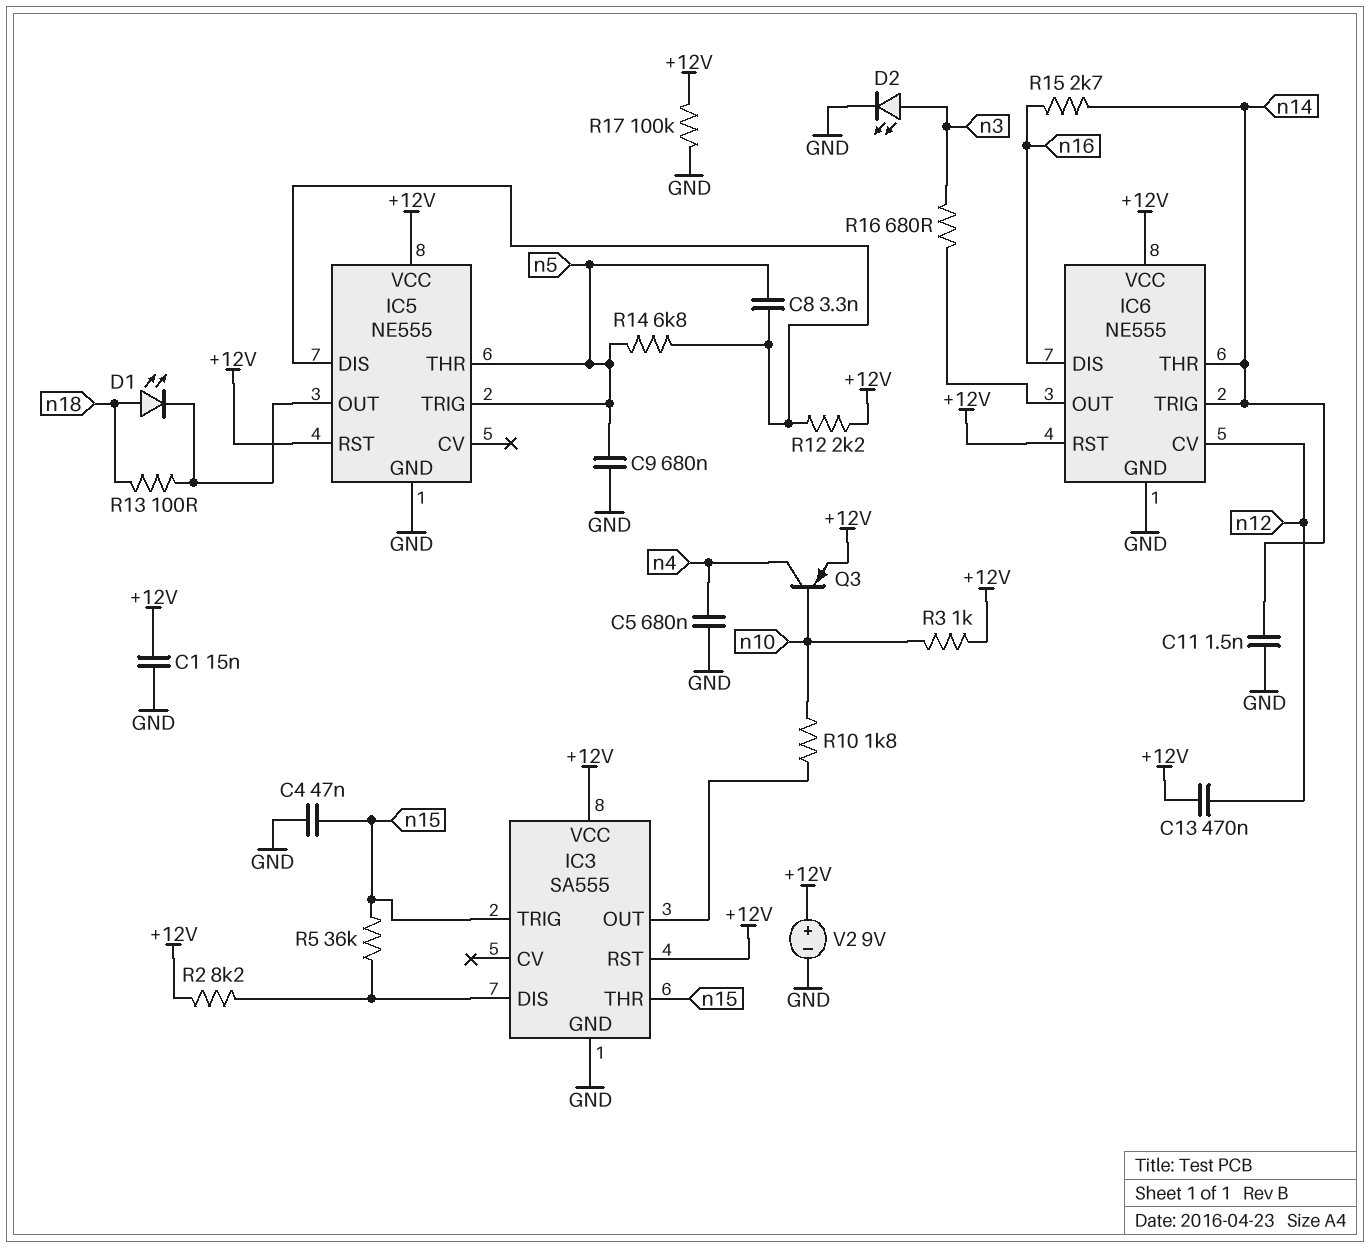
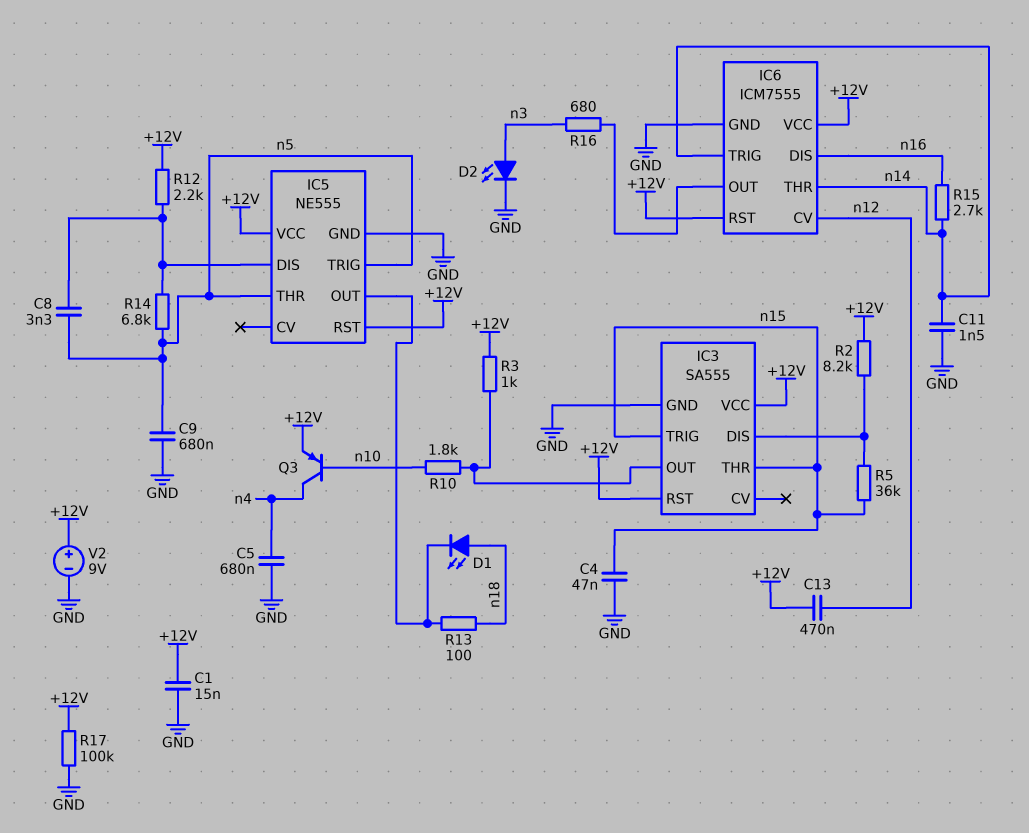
IC6: NE555 -> ICM7555
R3: 1k (+12V, n10) -> 1k (+12V, IC3/OUT)

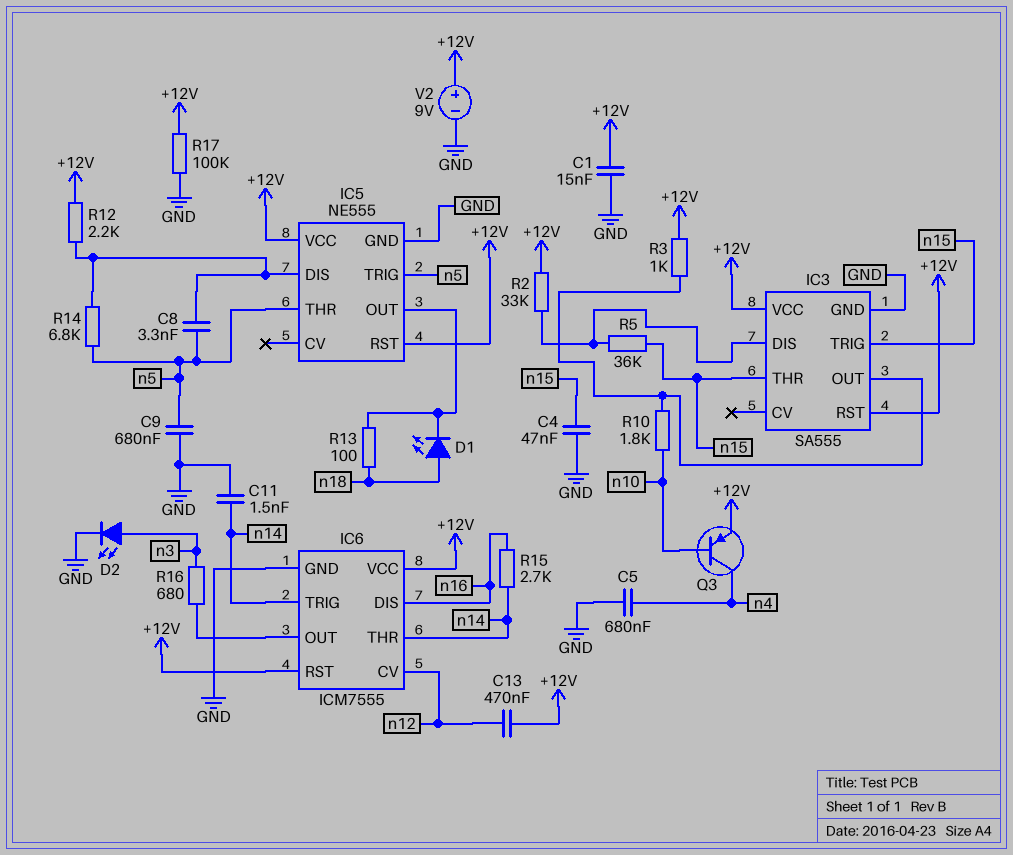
R2: 8.2k (+12V, IC3/DIS) -> 33k (+12V, IC3/DIS)

